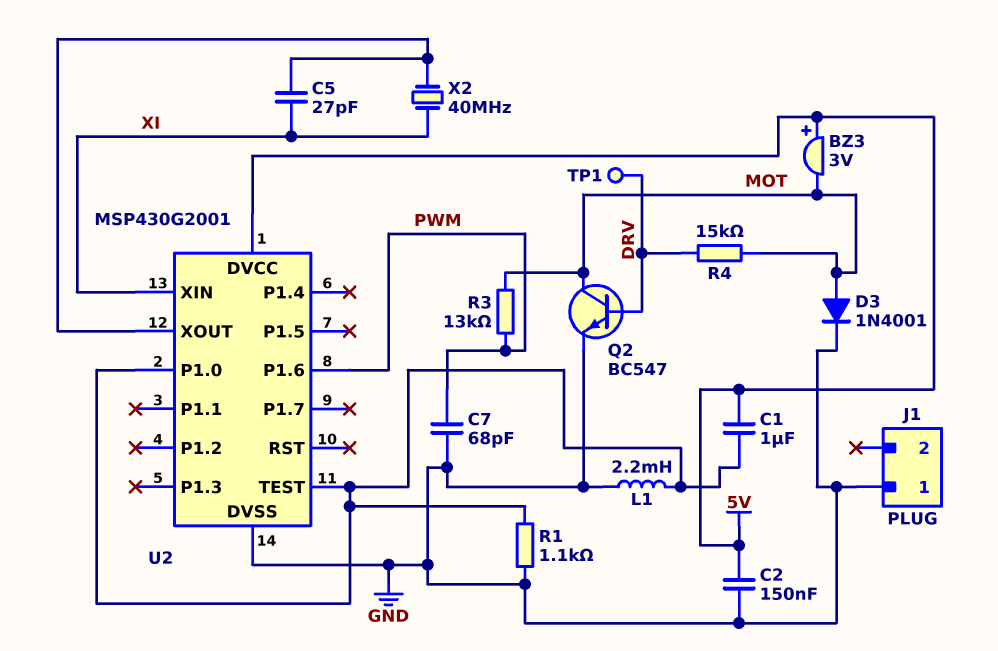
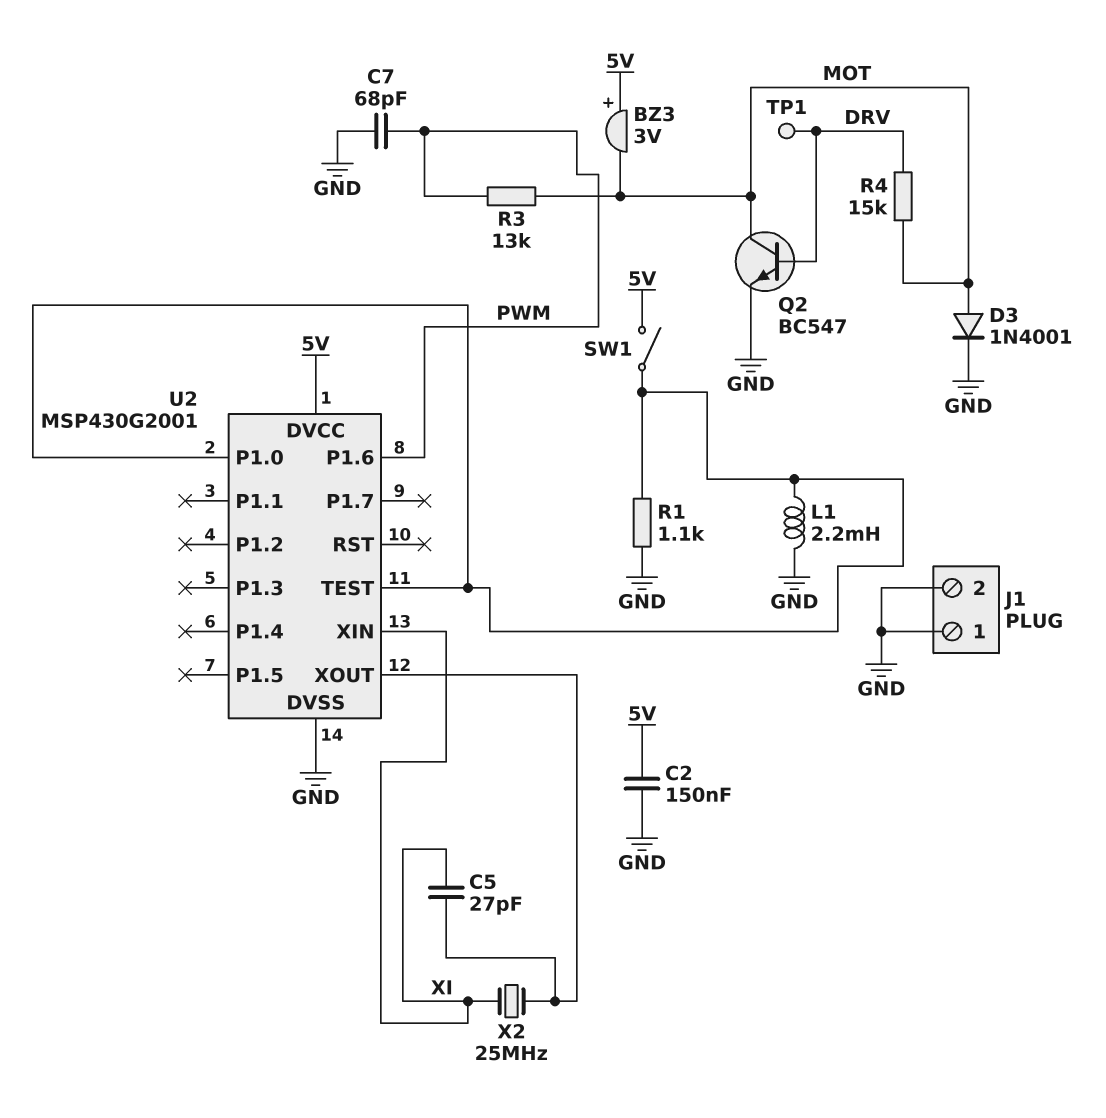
C1: 1uF (5V, U2/P1.0) -> none
J1 pin 2: none -> GND
SW1: none -> switch (5V, U2/P1.0)
X2: 40MHz (U2/XOUT, XI) -> 25MHz (U2/XOUT, XI)

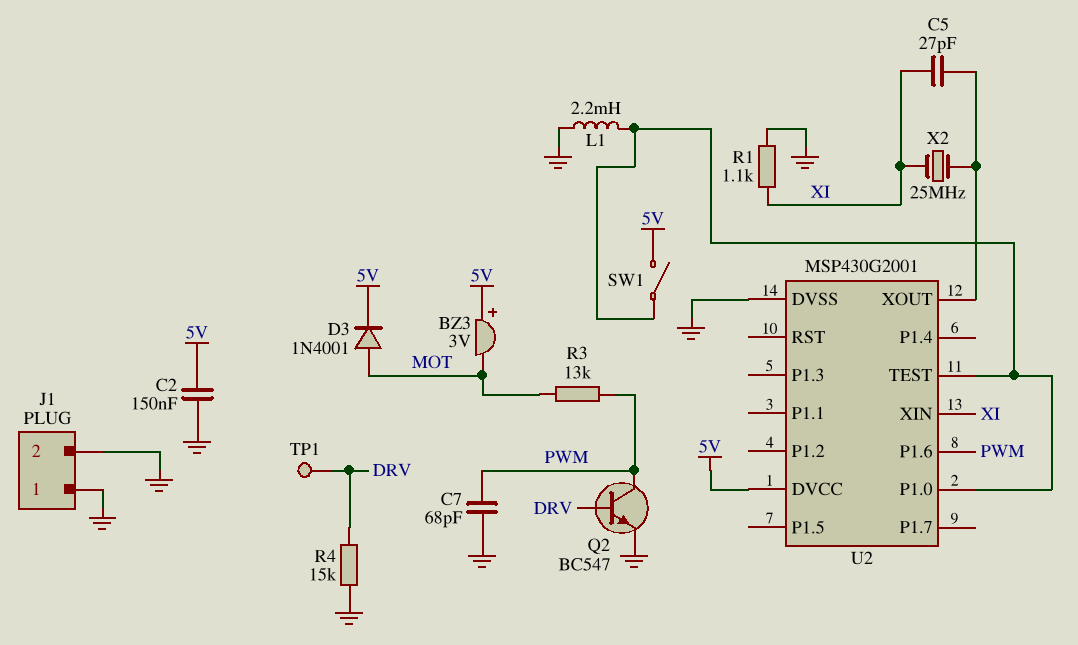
D3: diode 1N4001 (A MOT, K GND) -> diode 1N4001 (A MOT, K 5V)
Q2: NPN BC547 (B DRV, C MOT, E GND) -> NPN BC547 (B DRV, C PWM, E GND)
R1: 1.1k (GND, U2/P1.0) -> 1.1k (GND, XI)
R4: 15k (DRV, MOT) -> 15k (DRV, GND)

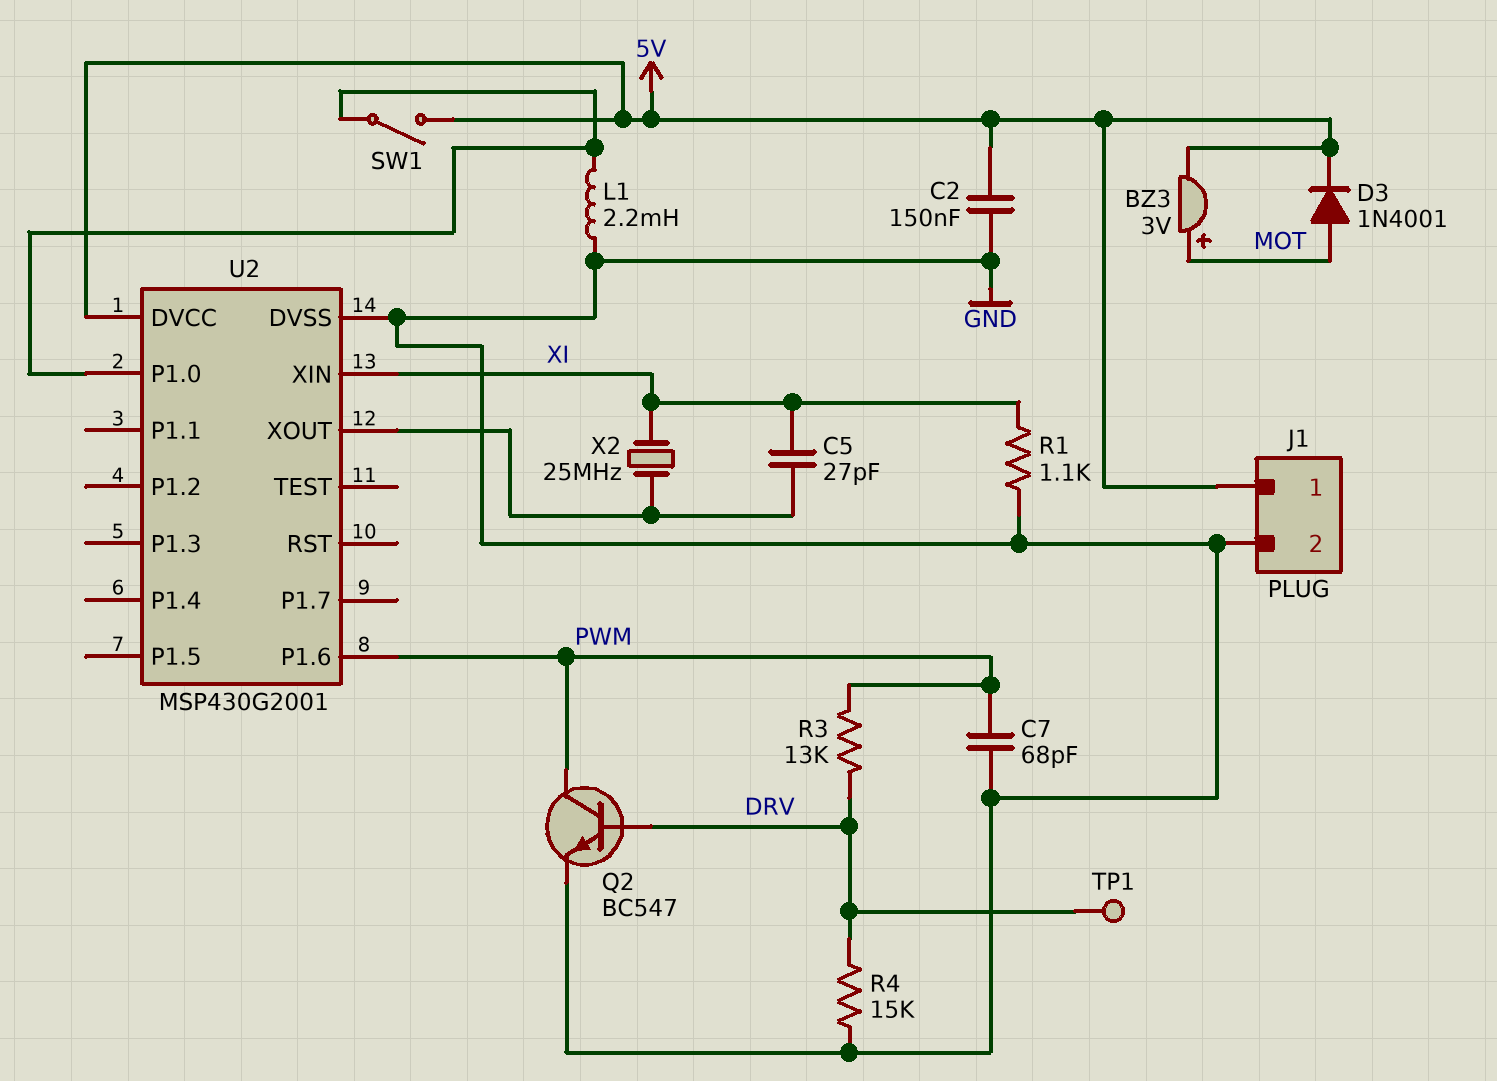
BZ3: buzzer 3V (plus 5V, minus MOT) -> buzzer 3V (plus MOT, minus 5V)
J1 pin 1: GND -> 5V
R3: 13k (MOT, PWM) -> 13k (DRV, PWM)
U2 pin TEST: U2/P1.0 -> none

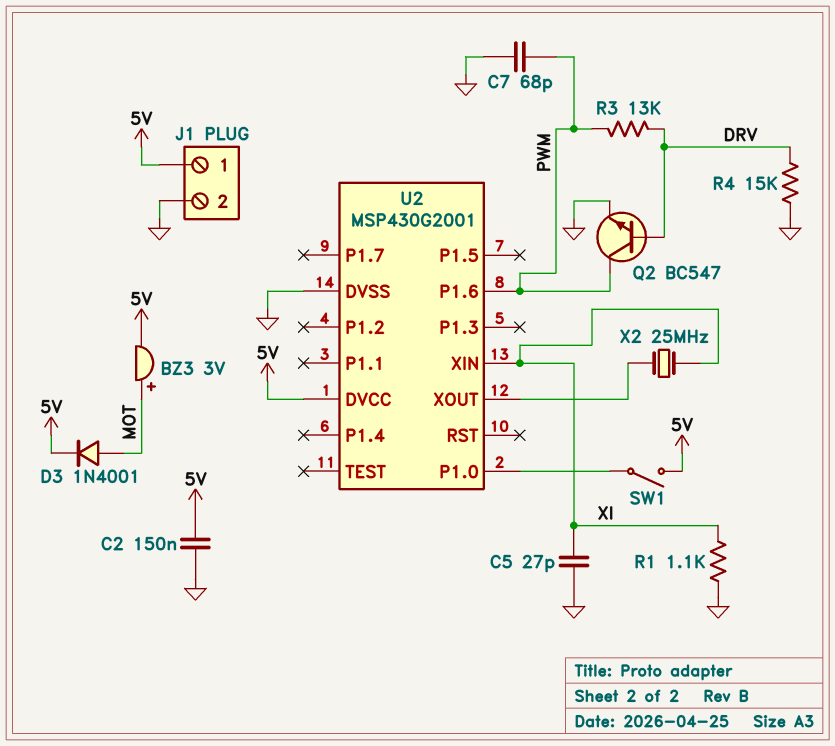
C5: 27pF (U2/XOUT, XI) -> 27pF (GND, XI)
L1: 2.2mH (GND, U2/P1.0) -> none
TP1: test point (DRV) -> none

